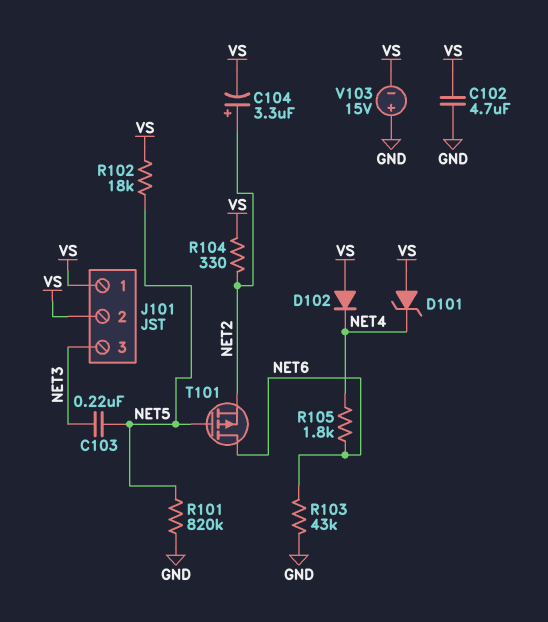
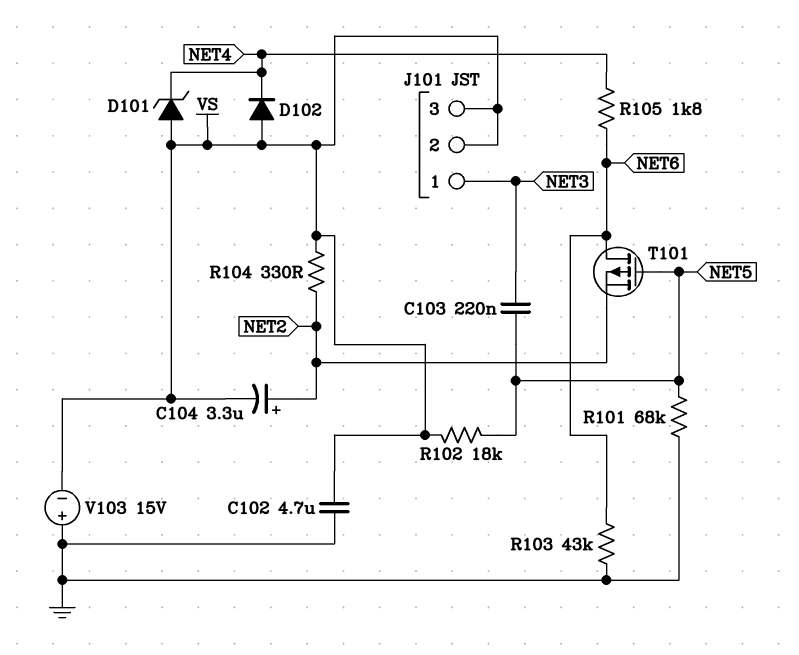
J101 pin 1: VS -> NET3
J101 pin 3: NET3 -> VS
R101: 820k (GND, NET5) -> 68k (GND, NET5)

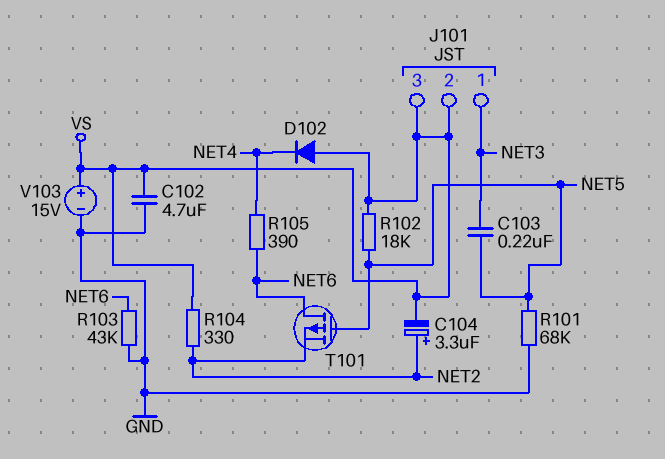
D101: zener (A VS, K NET4) -> none
R105: 1.8k (NET4, NET6) -> 390 (NET4, NET6)
V103: 15V (plus GND, minus VS) -> 15V (plus VS, minus GND)

